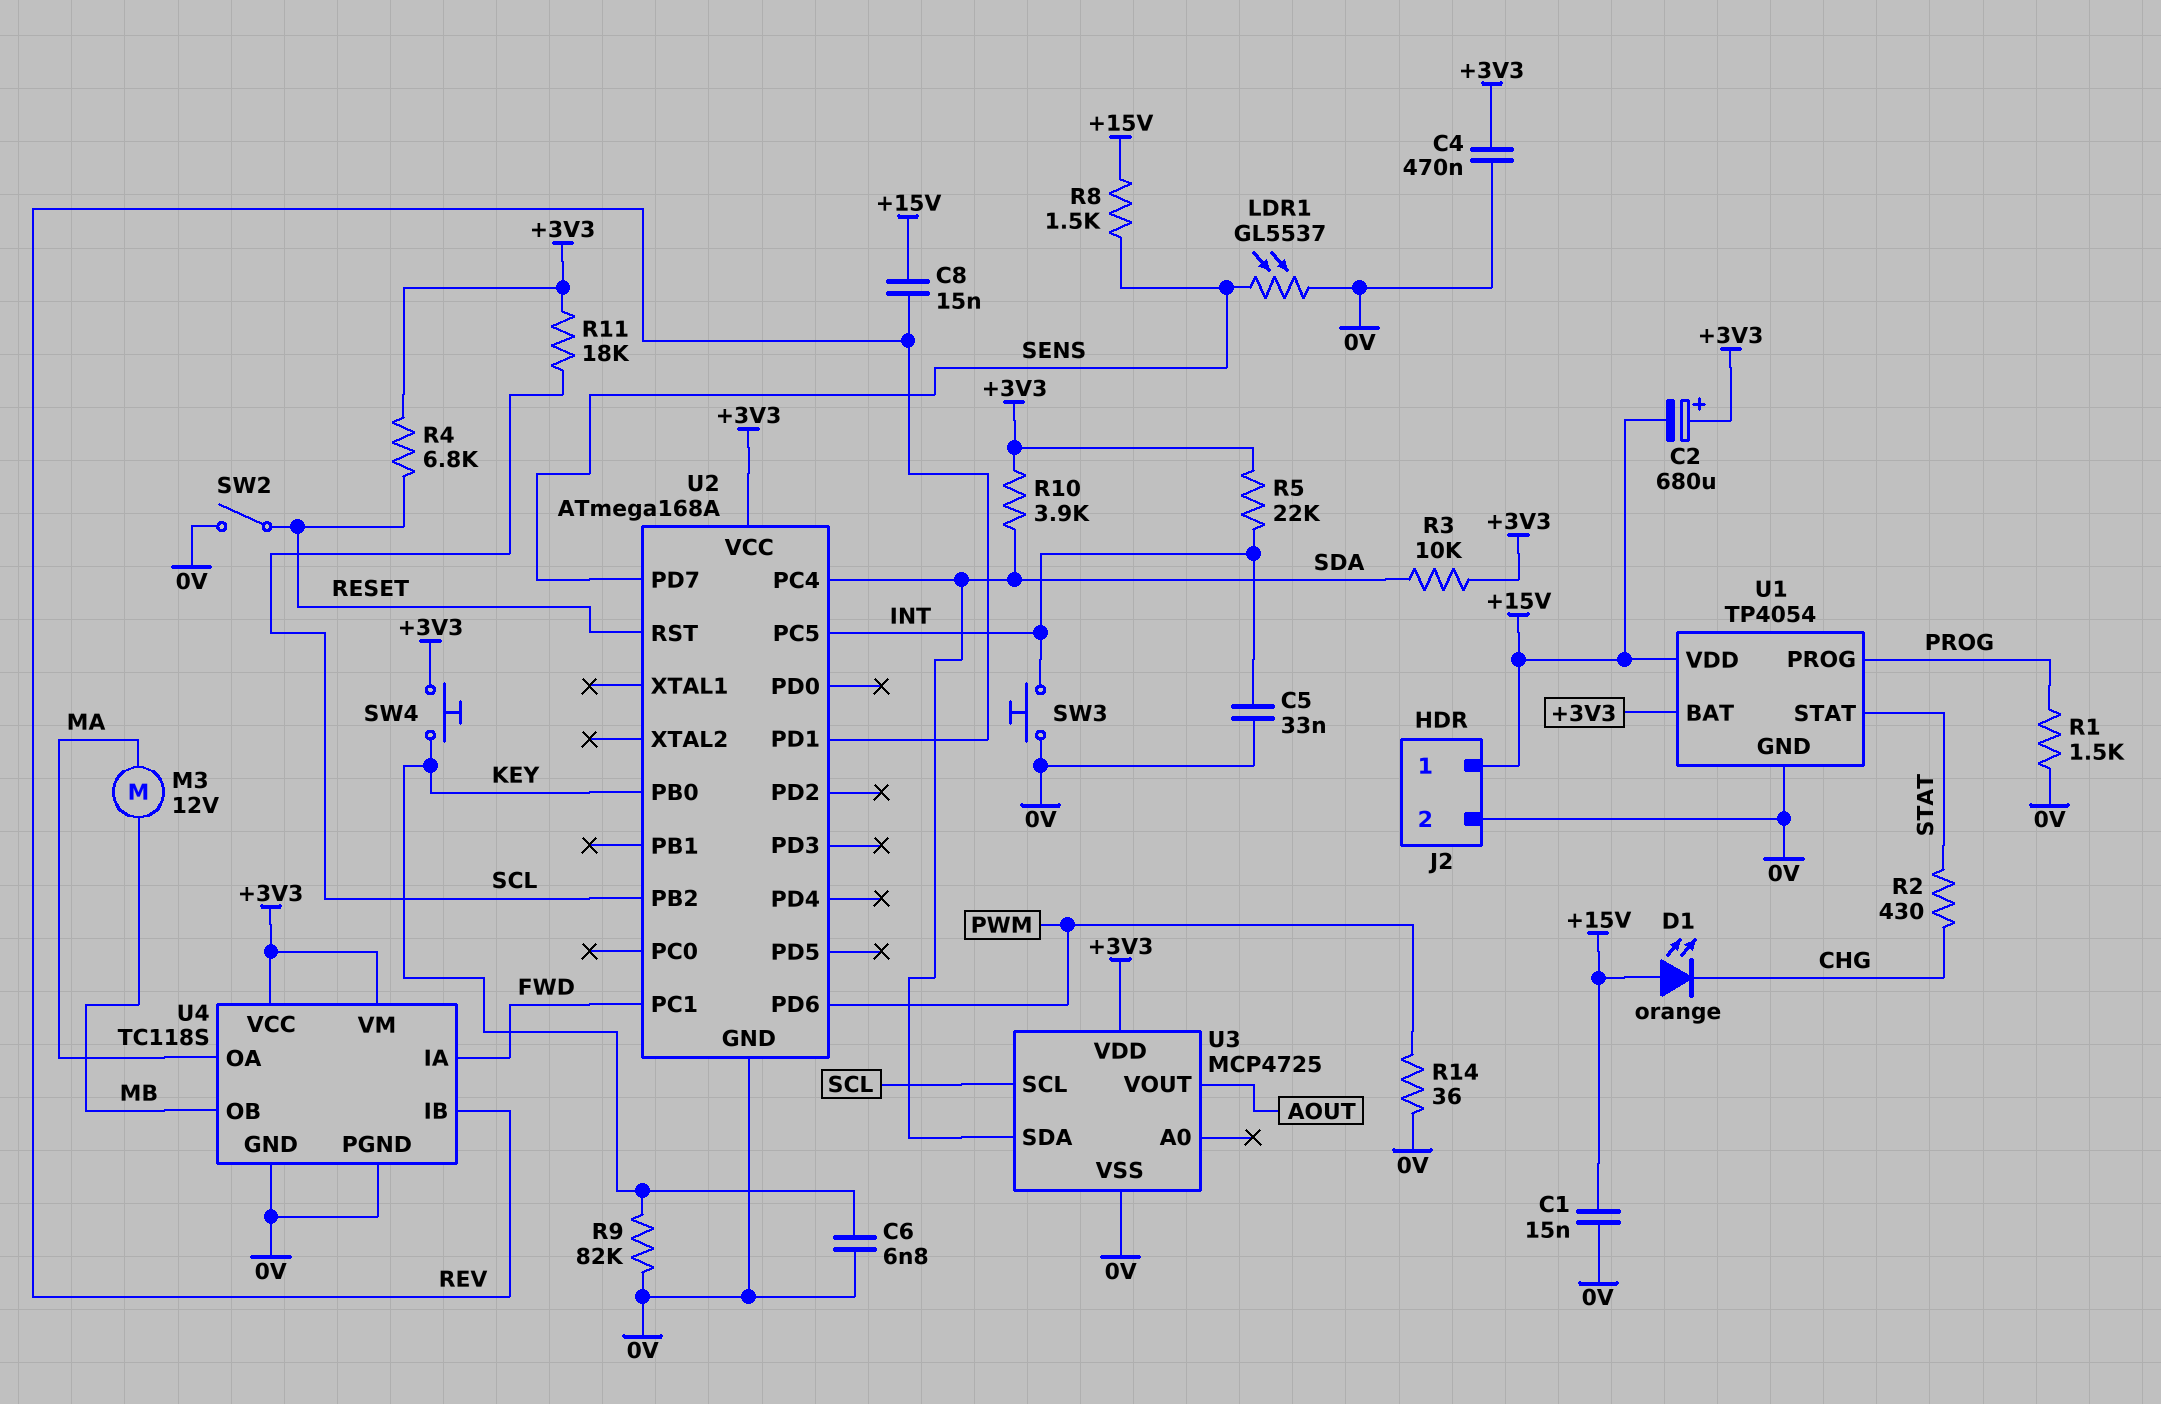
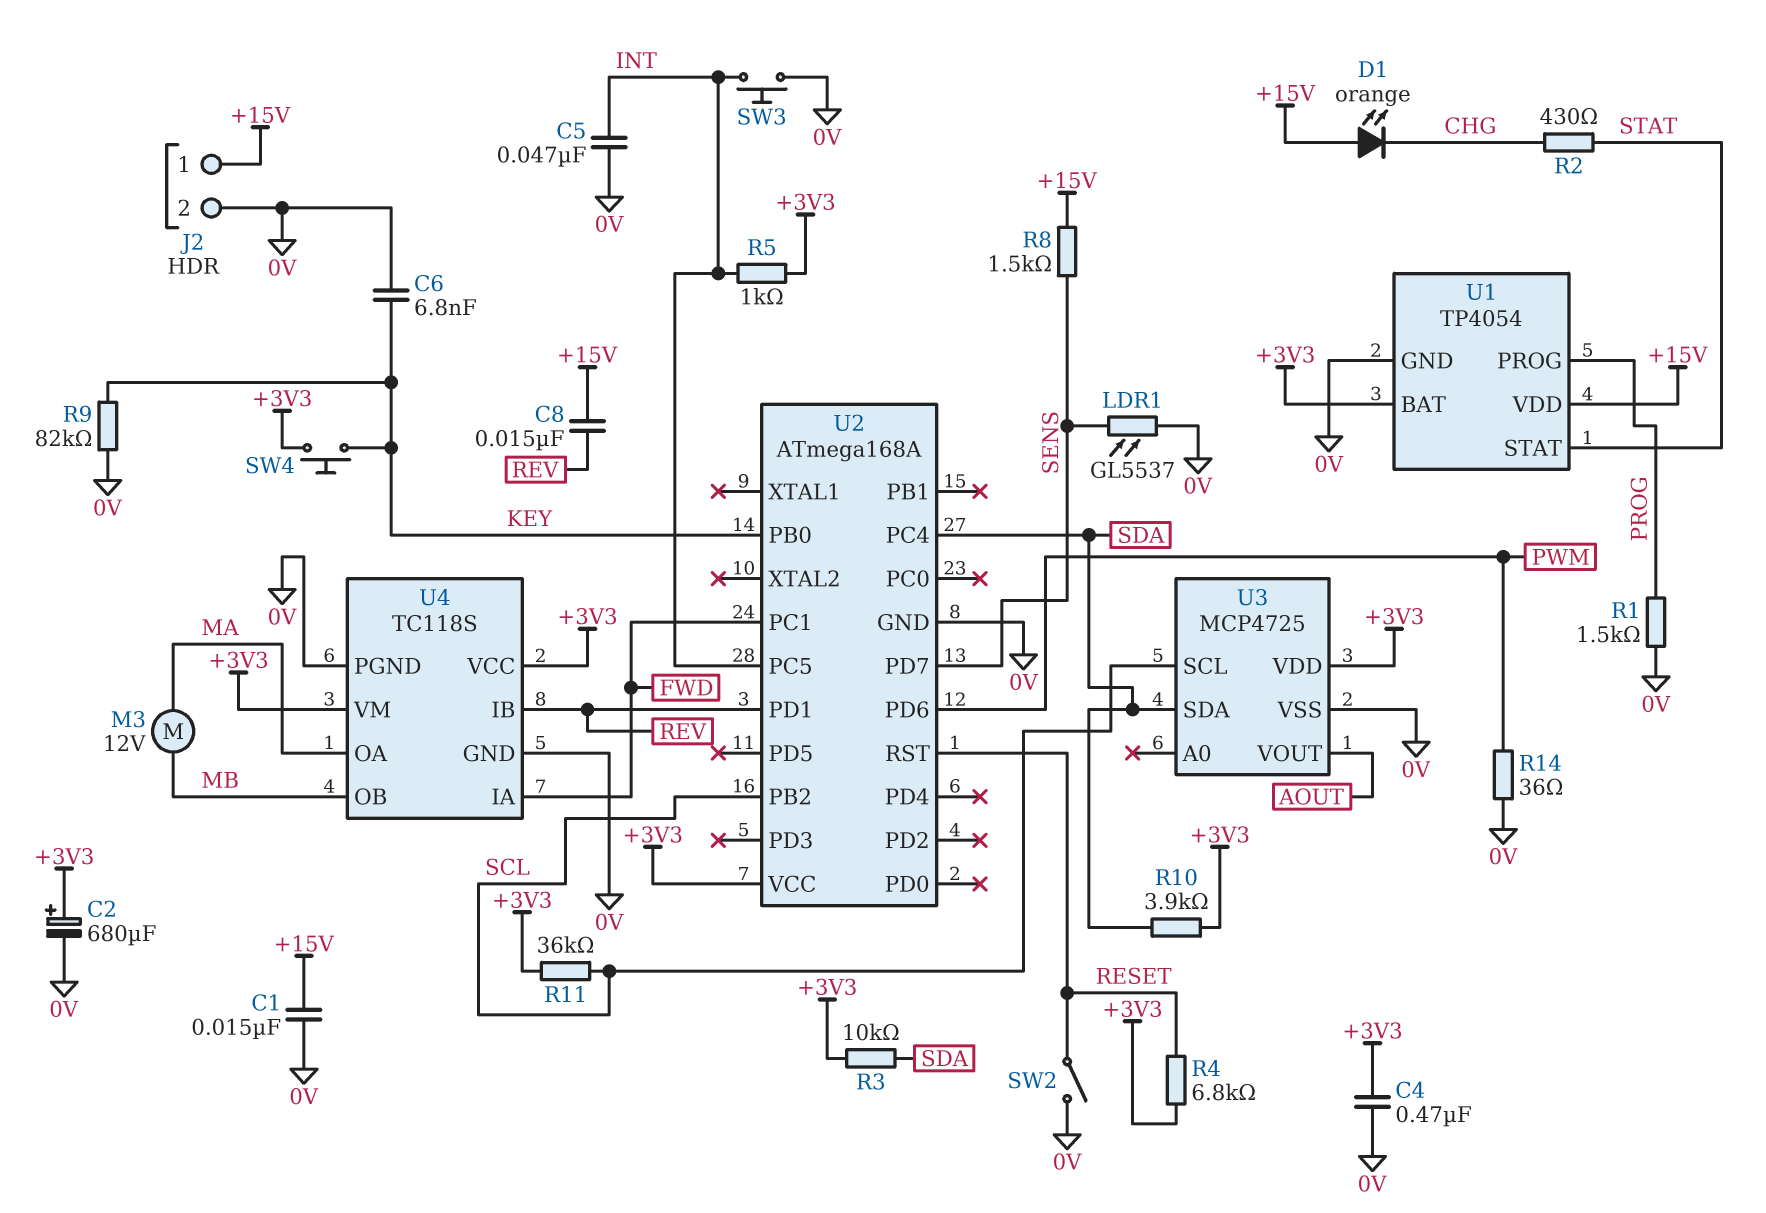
C2: 680uF (plus +3V3, minus +15V) -> 680uF (plus +3V3, minus 0V)
C5: 33nF (0V, INT) -> 47nF (0V, INT)
R5: 22k (+3V3, INT) -> 1k (+3V3, INT)
R11: 18k (+3V3, SCL) -> 36k (+3V3, SCL)

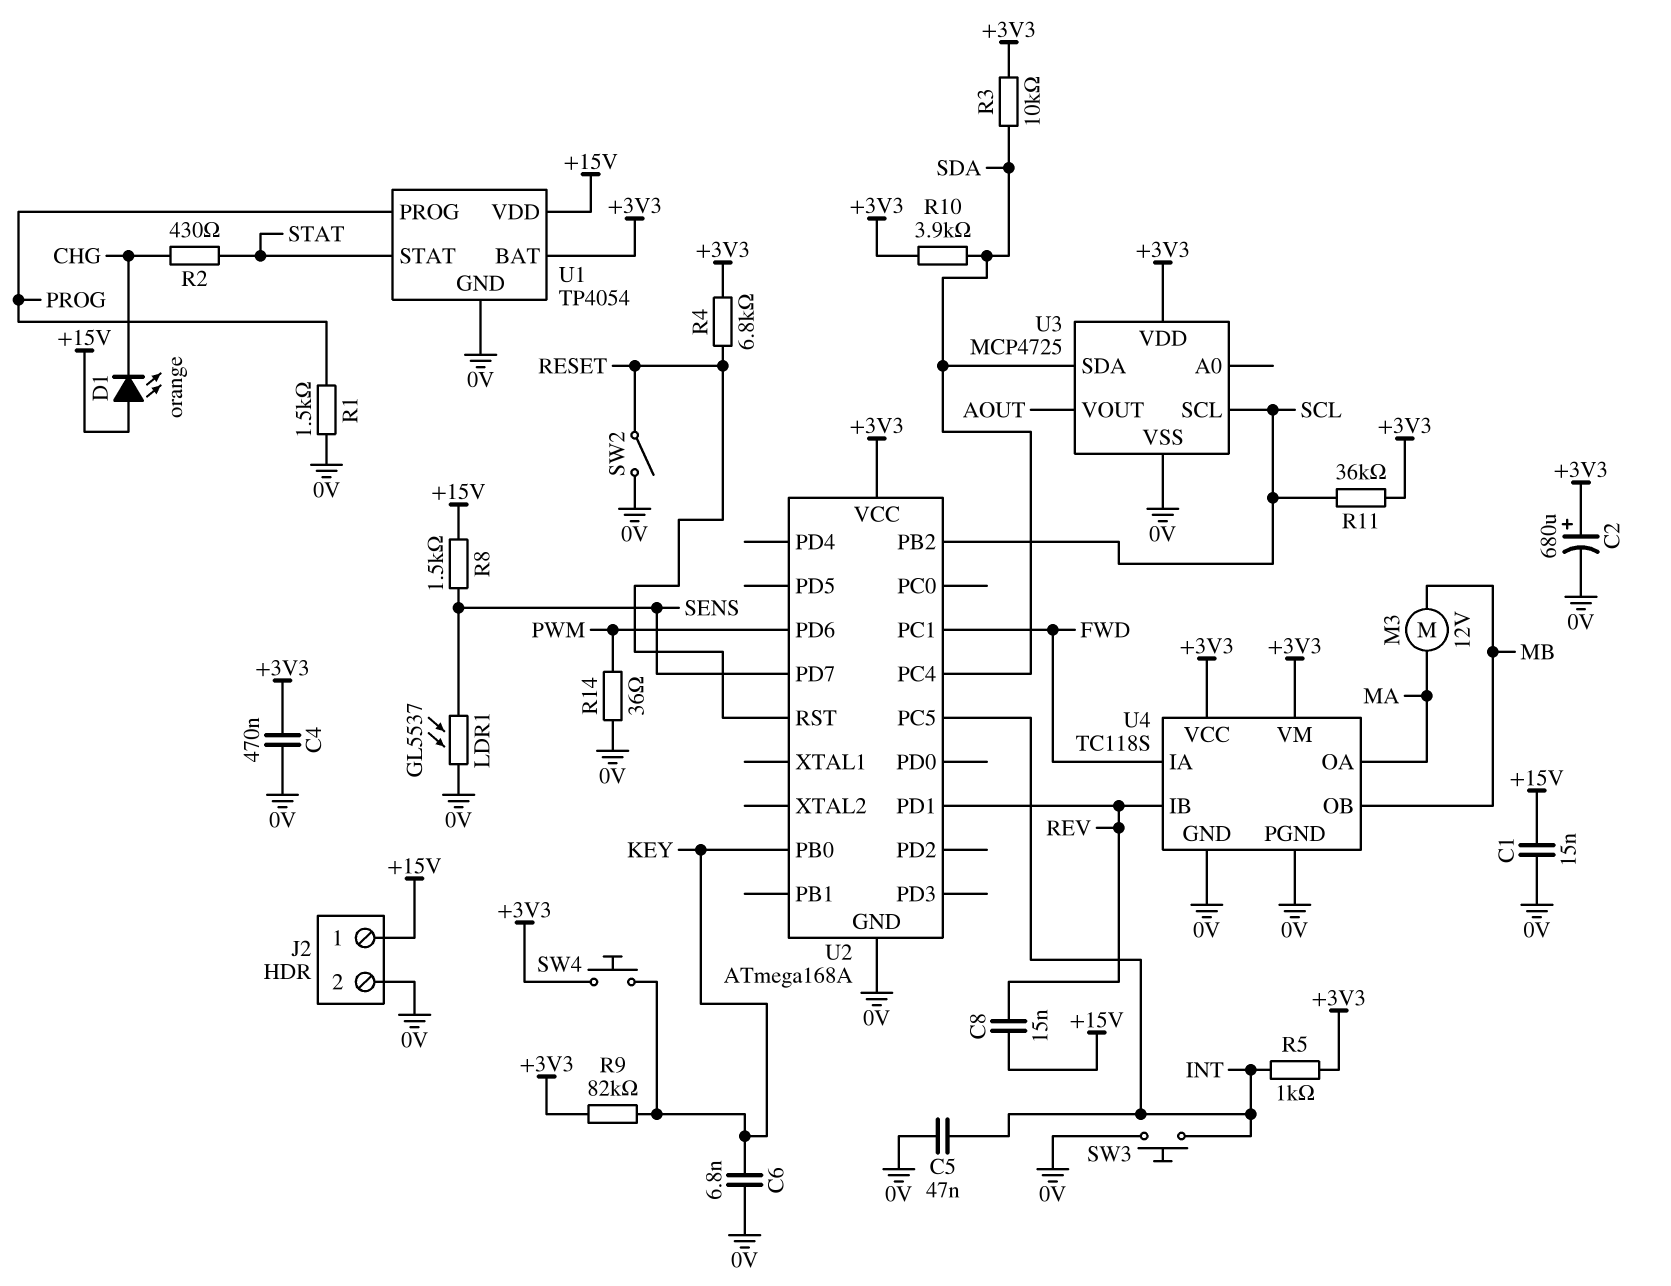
R9: 82k (0V, KEY) -> 82k (+3V3, KEY)

